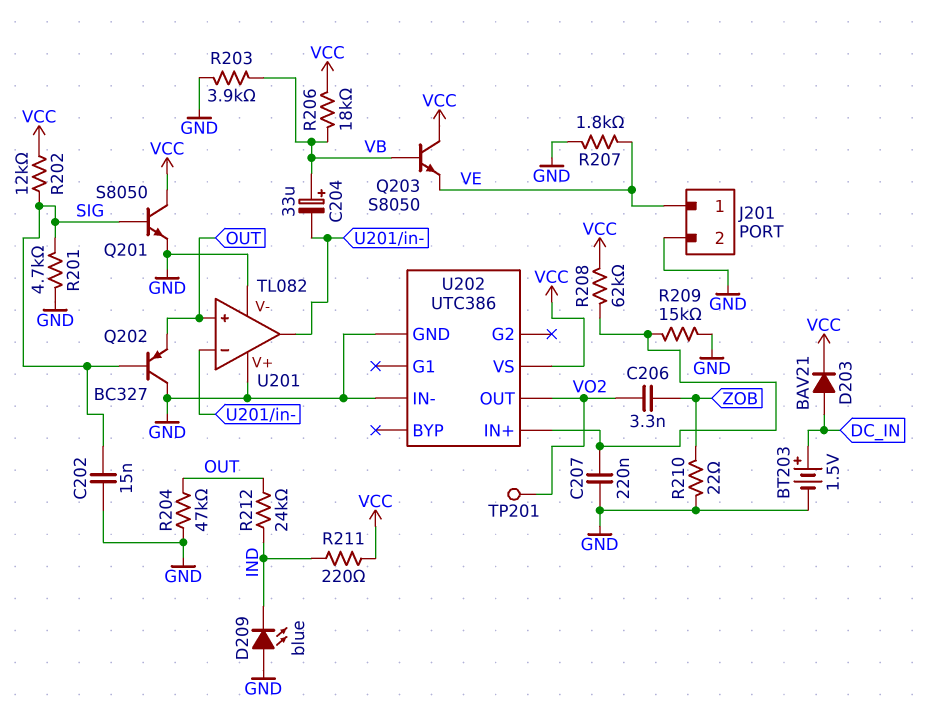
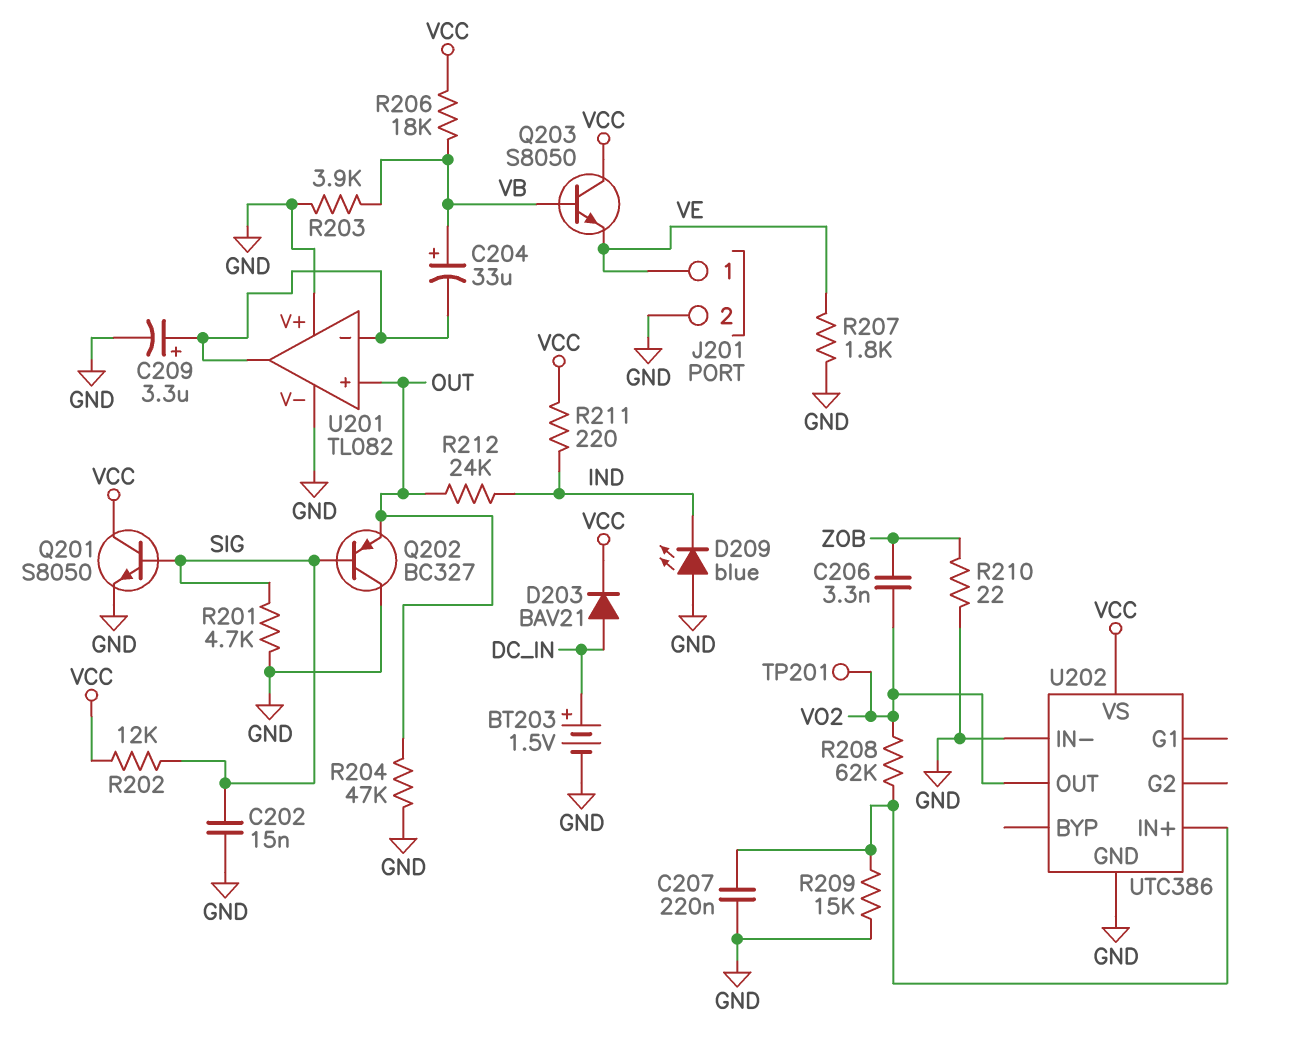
C209: none -> 3.3uF (plus U201/in-, minus GND)
R208: 62k (U202/IN+, VCC) -> 62k (U202/IN+, VO2)

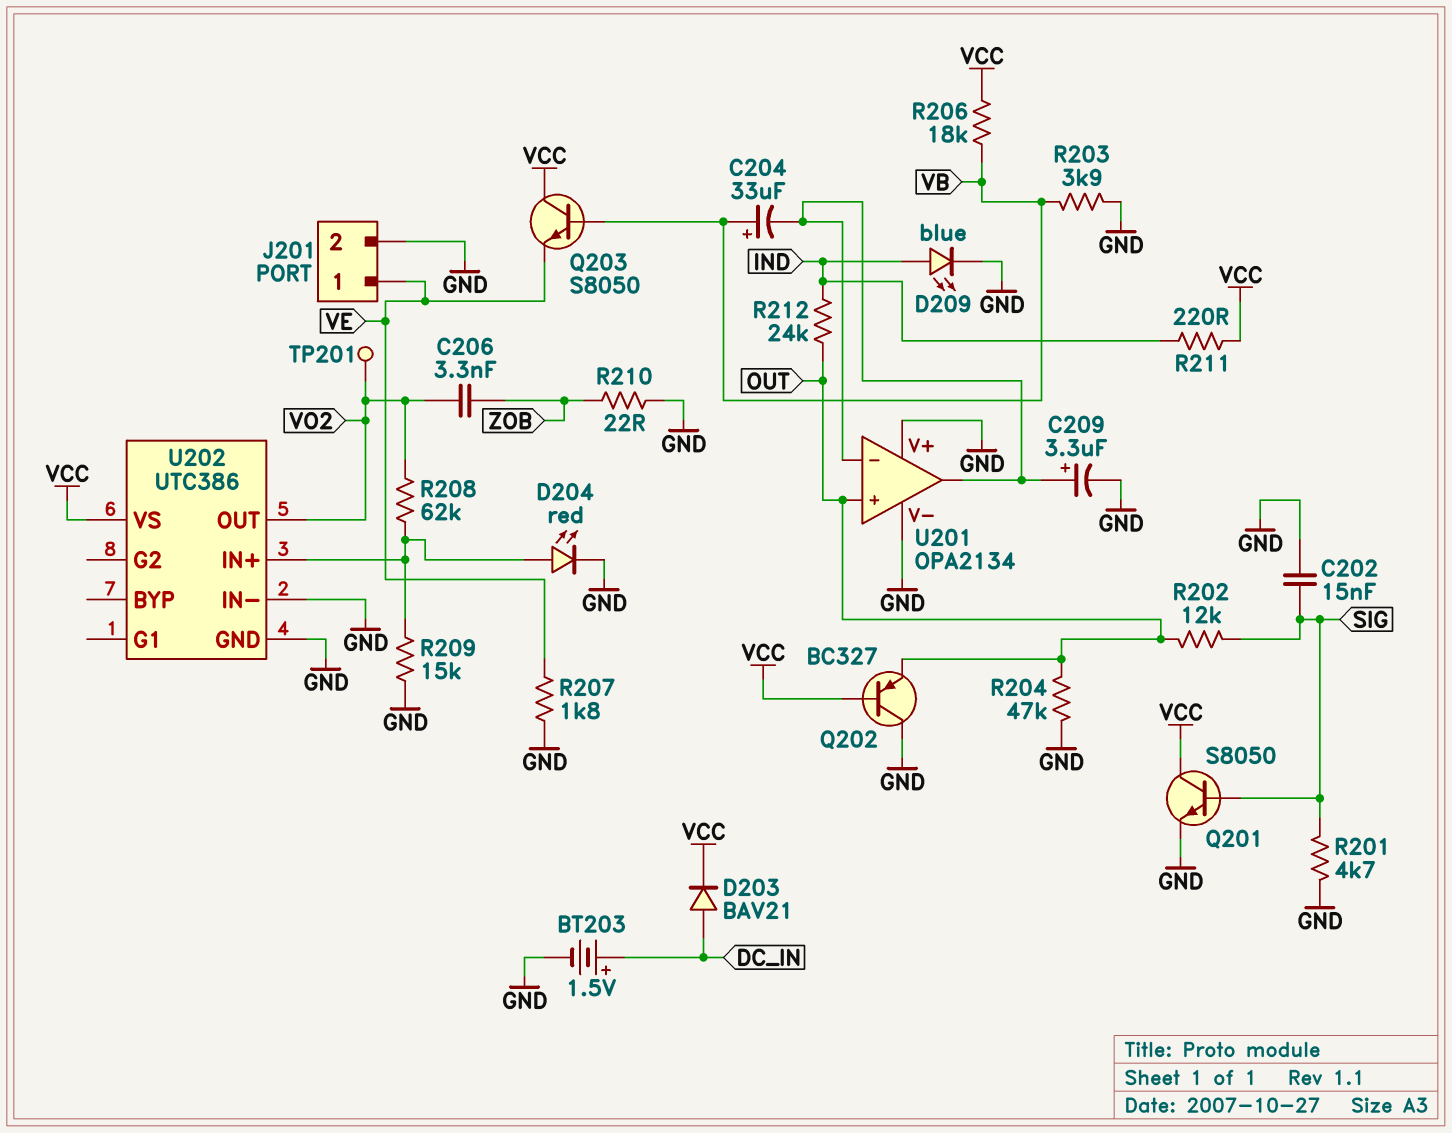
C207: 220nF (GND, U202/IN+) -> none
D204: none -> LED red (A U202/IN+, K GND)
D209: LED blue (A GND, K IND) -> LED blue (A IND, K GND)
Q202: PNP BC327 (B SIG, C GND, E OUT) -> PNP BC327 (B VCC, C GND, E OUT)
R202: 12k (SIG, VCC) -> 12k (OUT, SIG)
U201: TL082 -> OPA2134

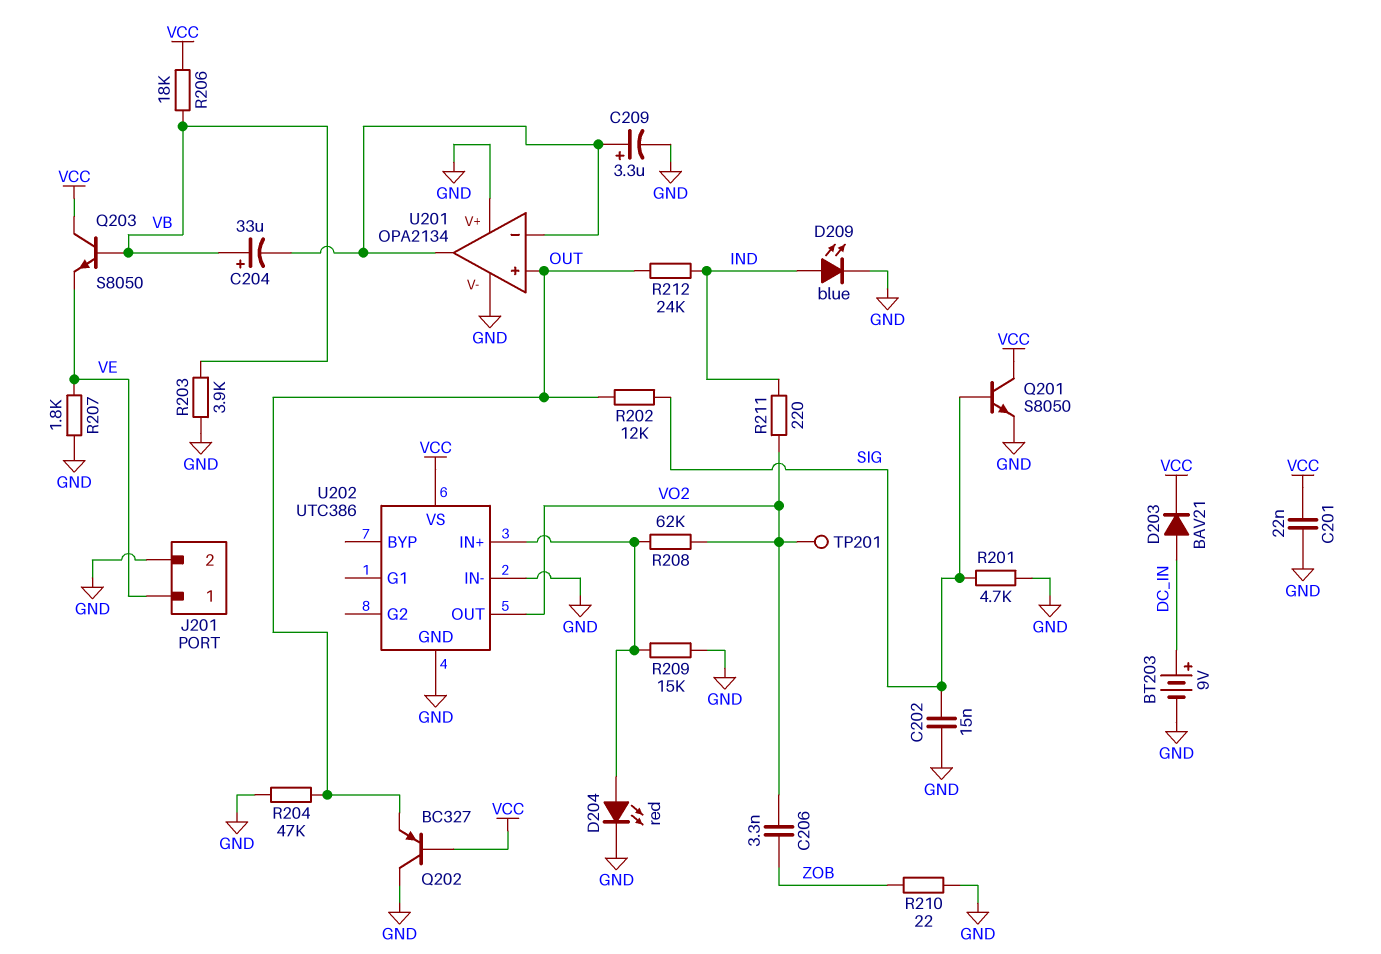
BT203: 1.5V (plus DC_IN, minus GND) -> 9V (plus DC_IN, minus GND)
C201: none -> 22nF (GND, VCC)
R211: 220 (IND, VCC) -> 220 (IND, VO2)

